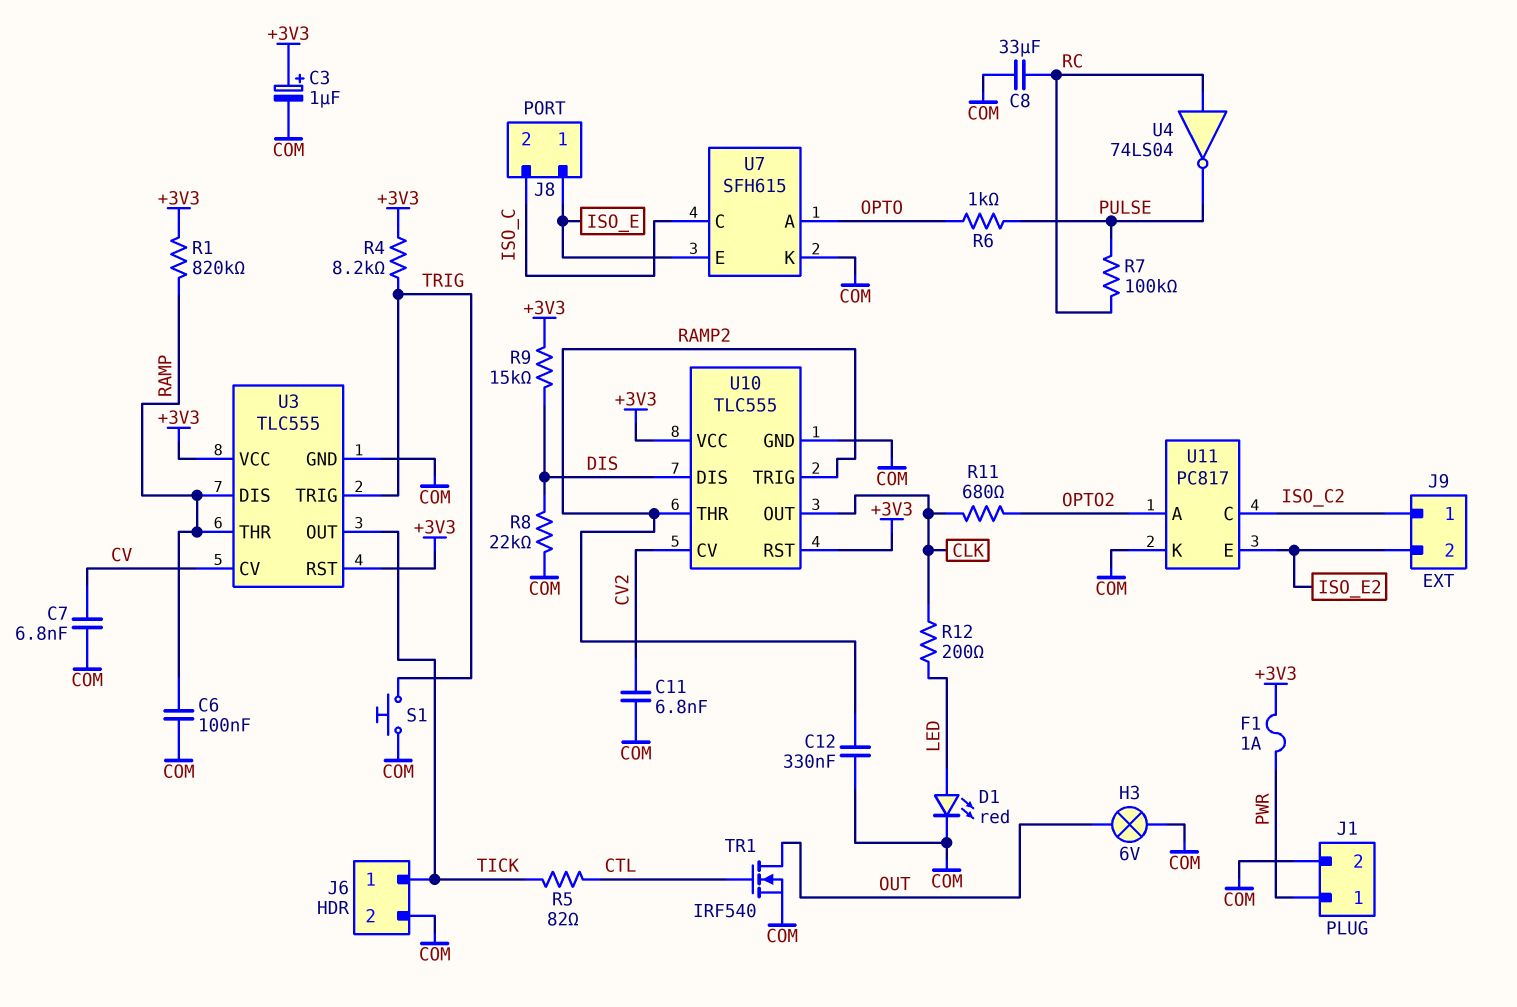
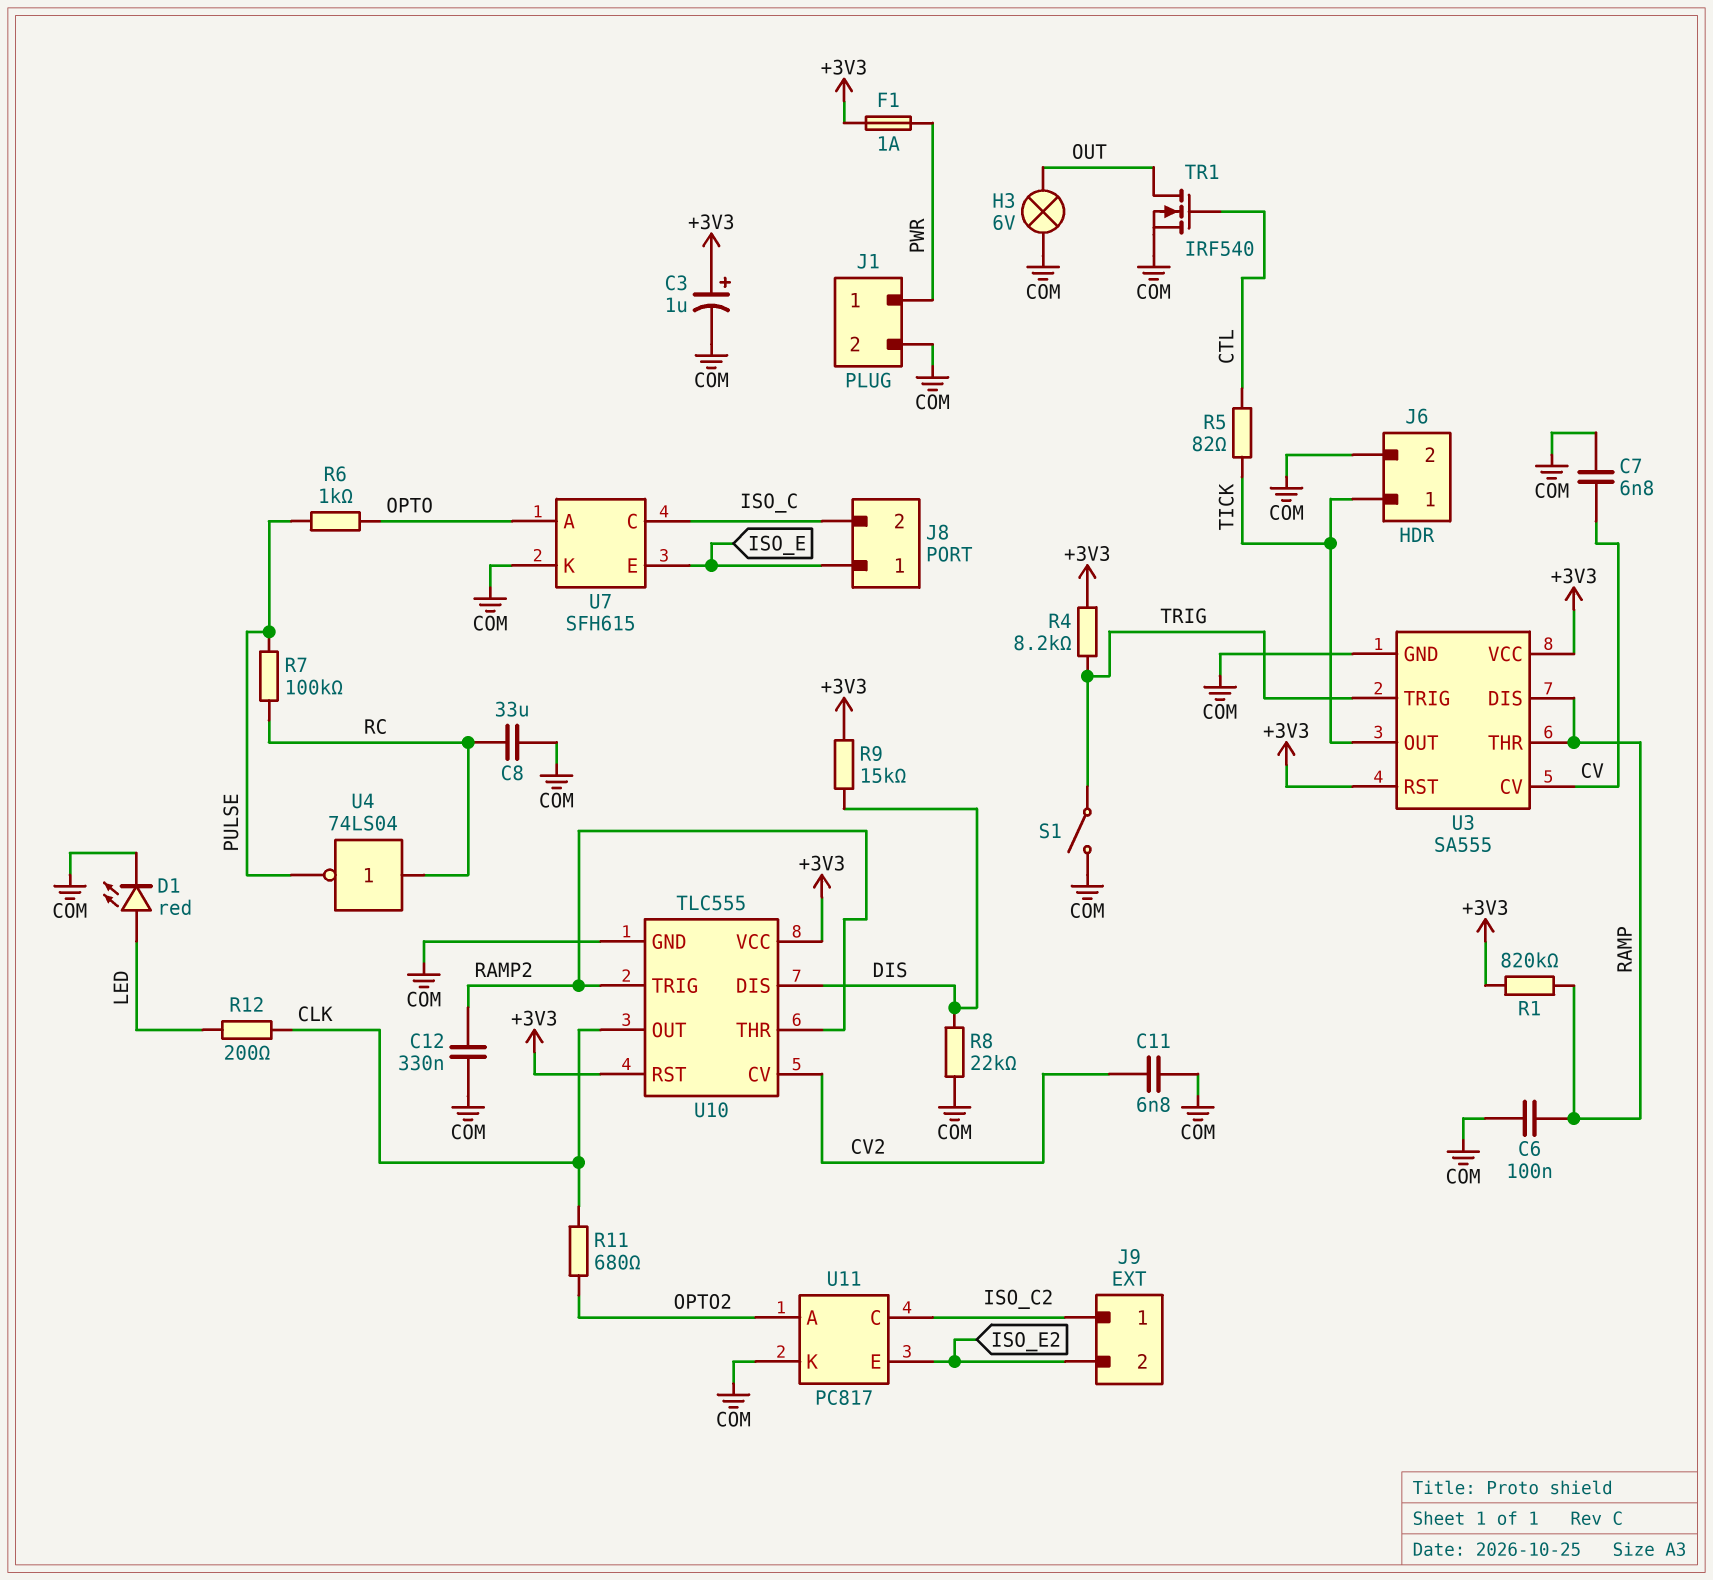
S1: button (COM, TRIG) -> switch (COM, TRIG)
U3: TLC555 -> SA555

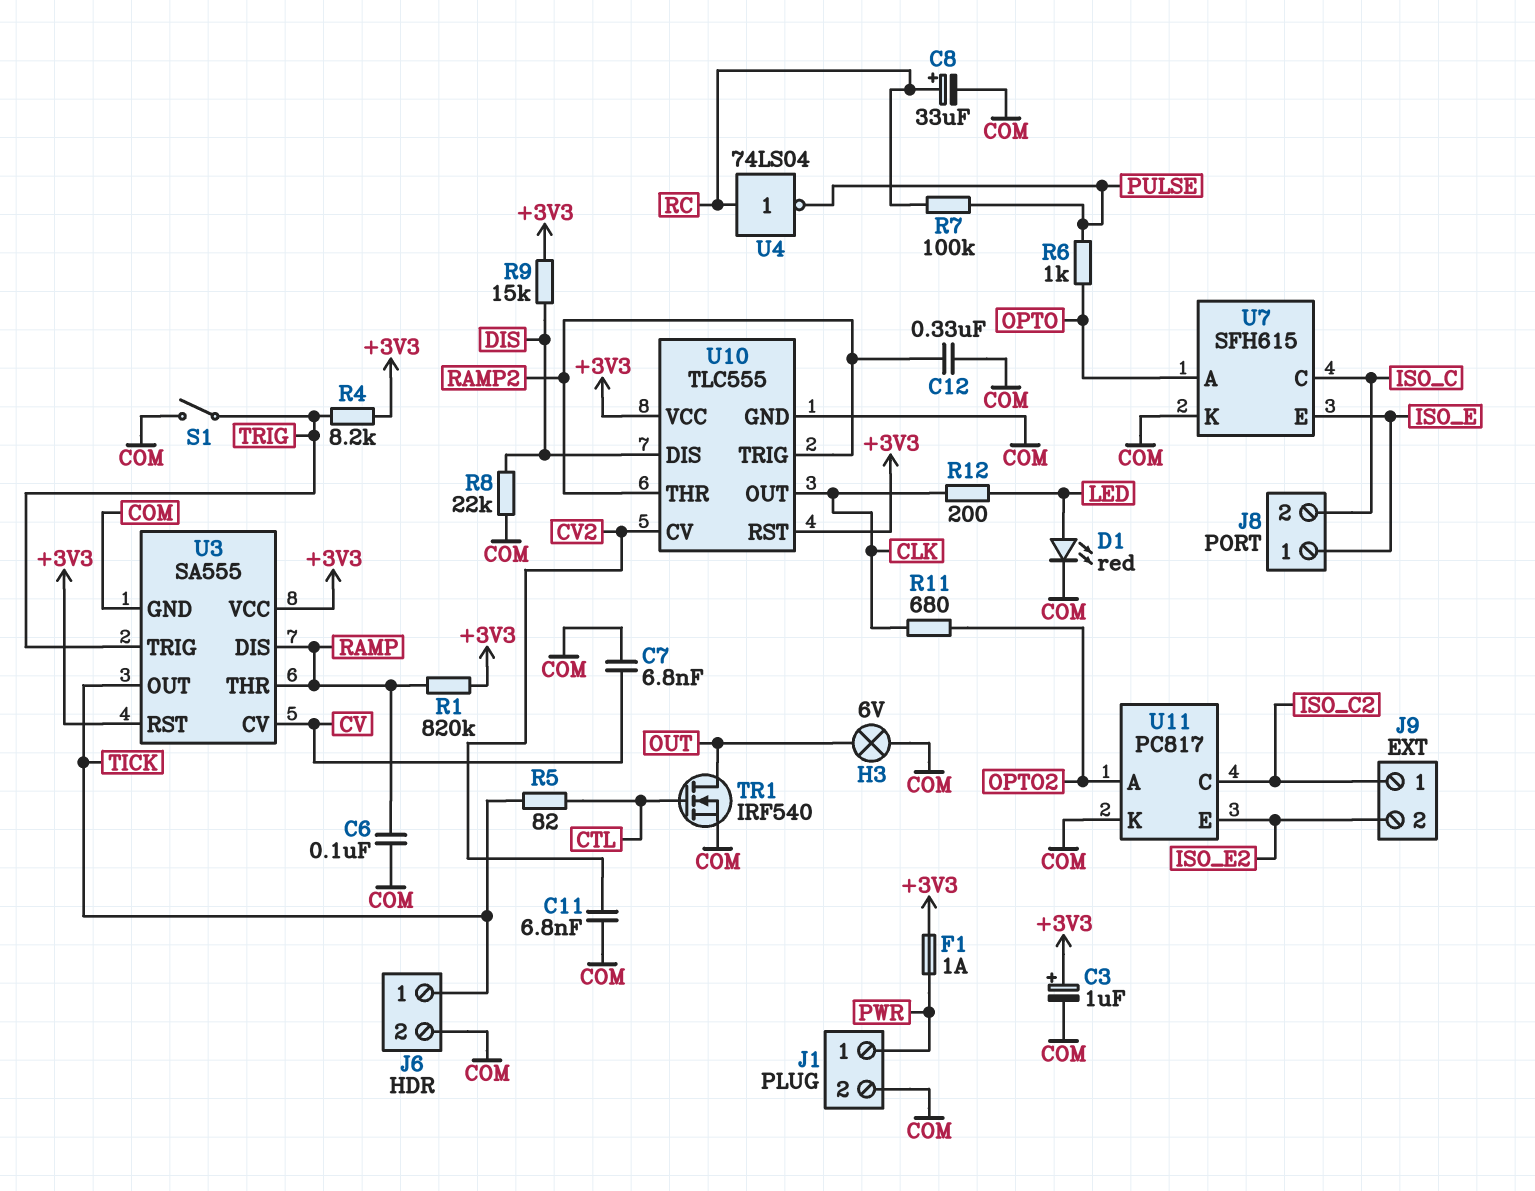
C8: 33uF (COM, RC) -> 33uF (plus RC, minus COM)

